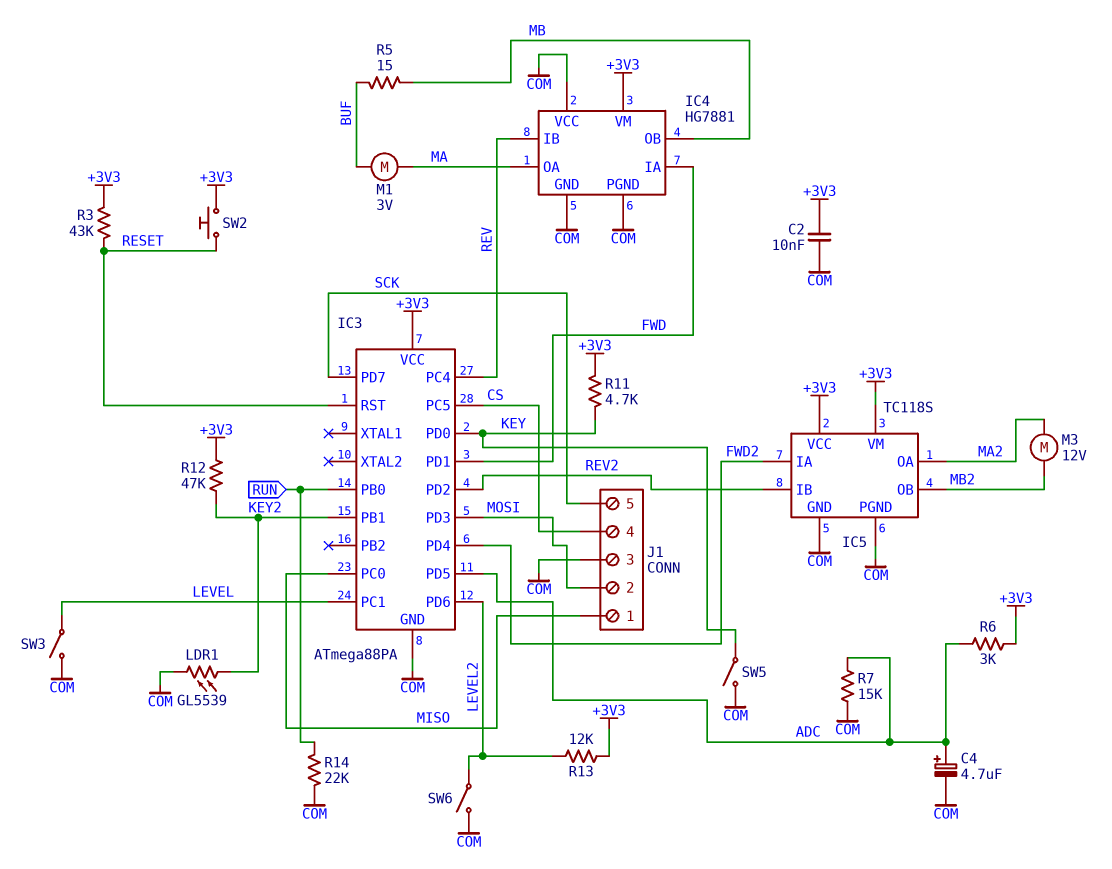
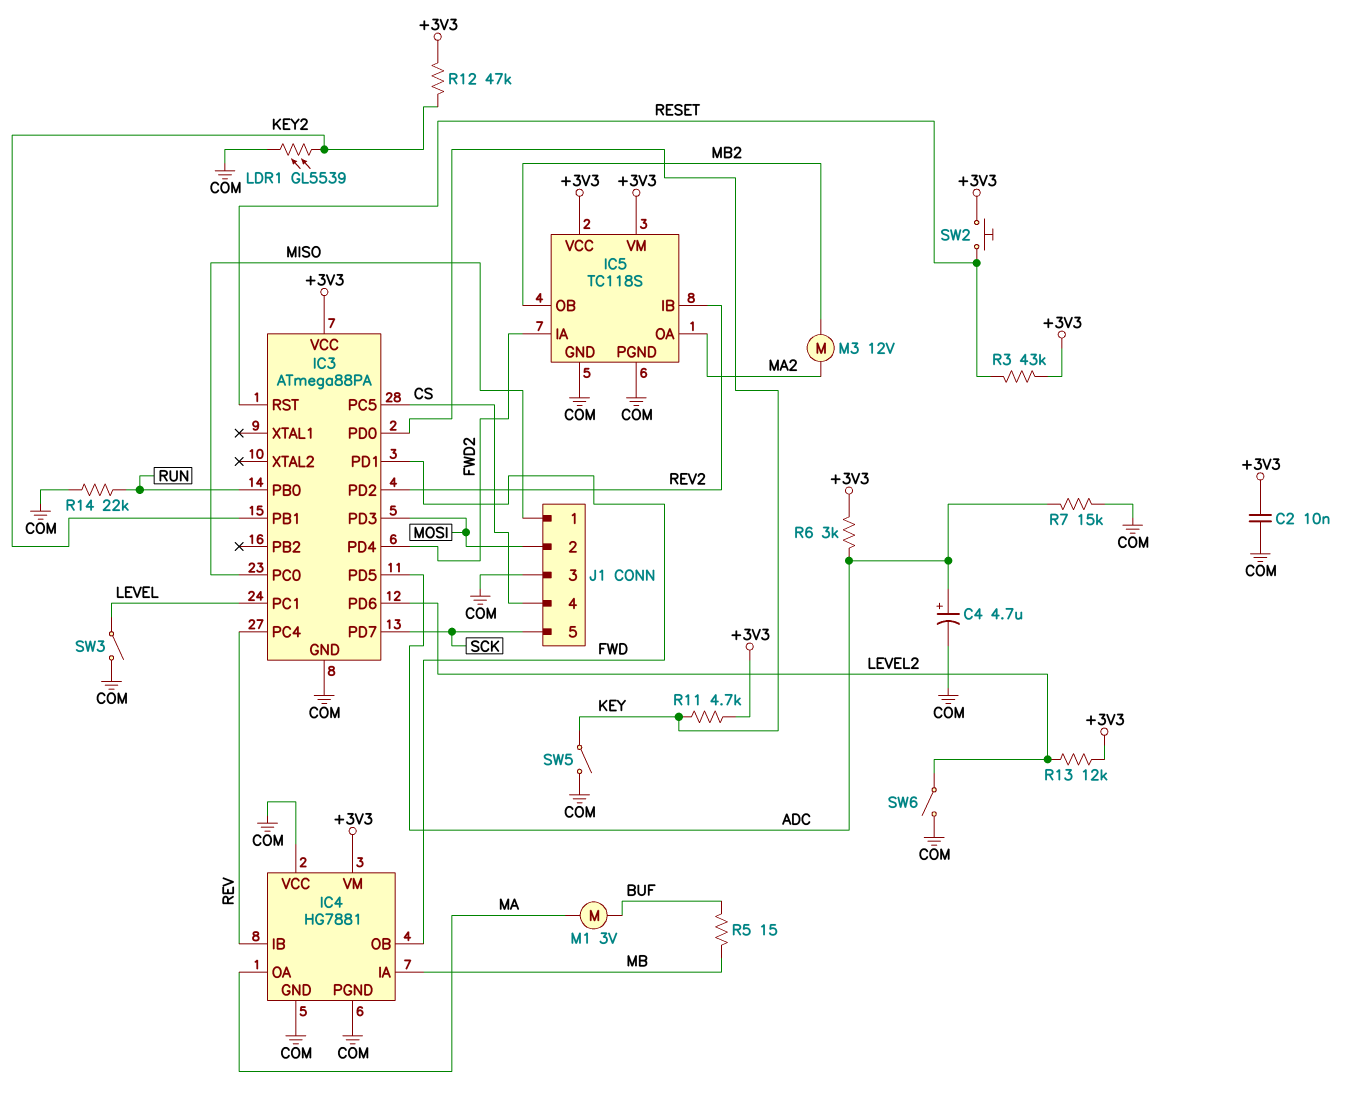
IC4 pin IA: FWD -> MB
IC4 pin OB: MB -> FWD

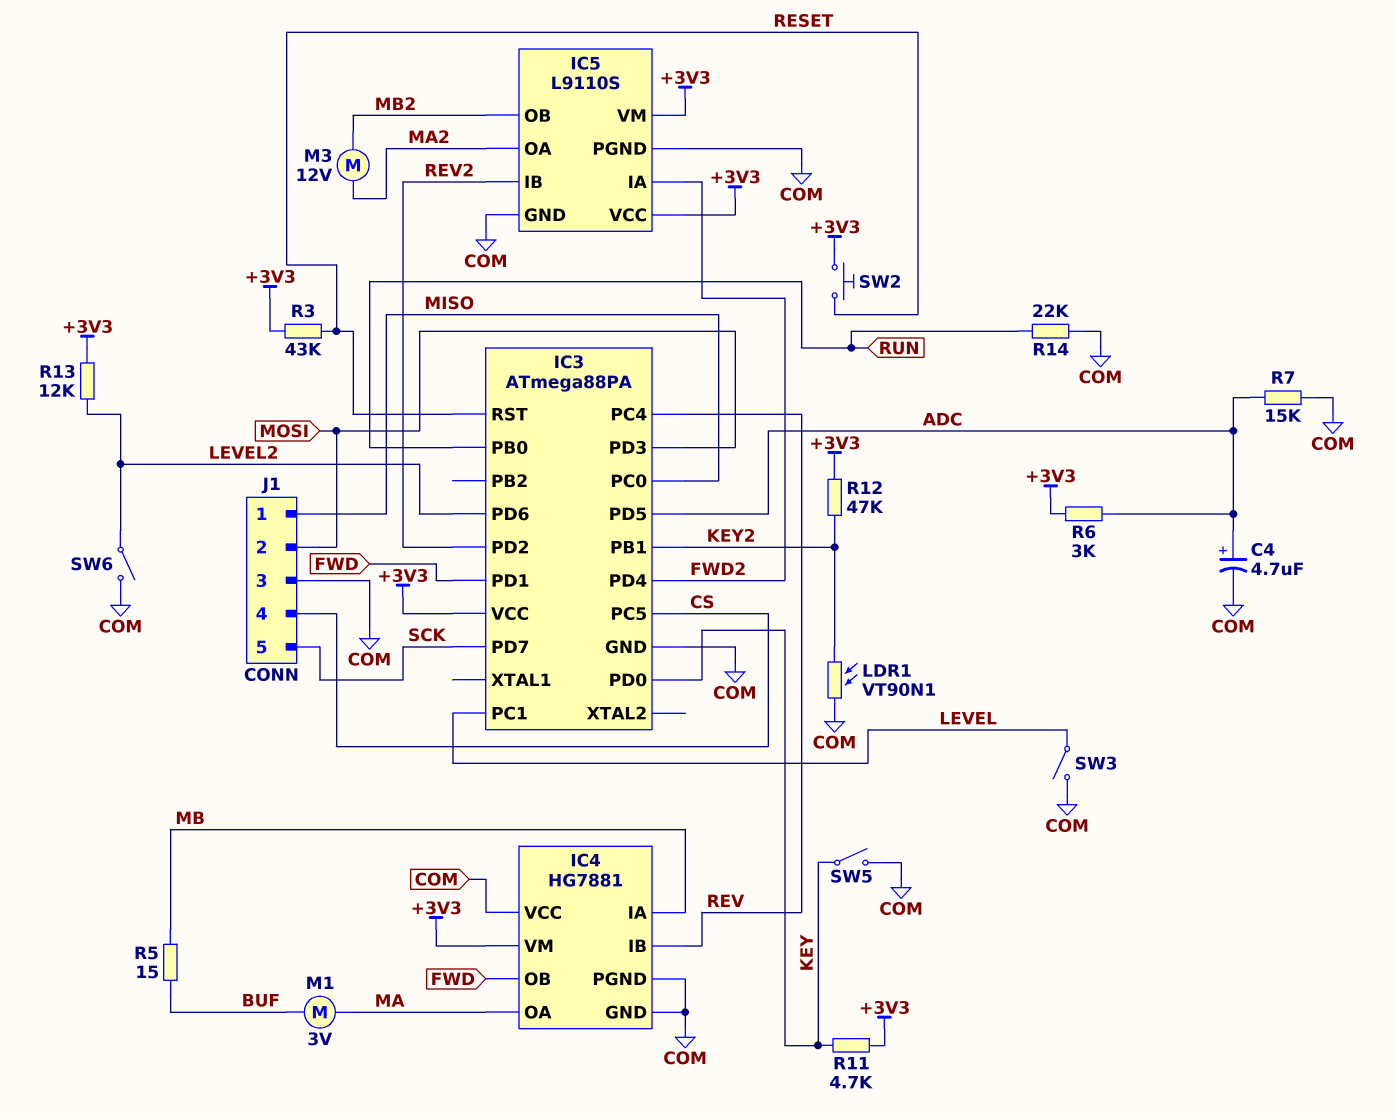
C2: 10nF (+3V3, COM) -> none
IC5: TC118S -> L9110S
LDR1: GL5539 (COM, KEY2) -> VT90N1 (COM, KEY2)

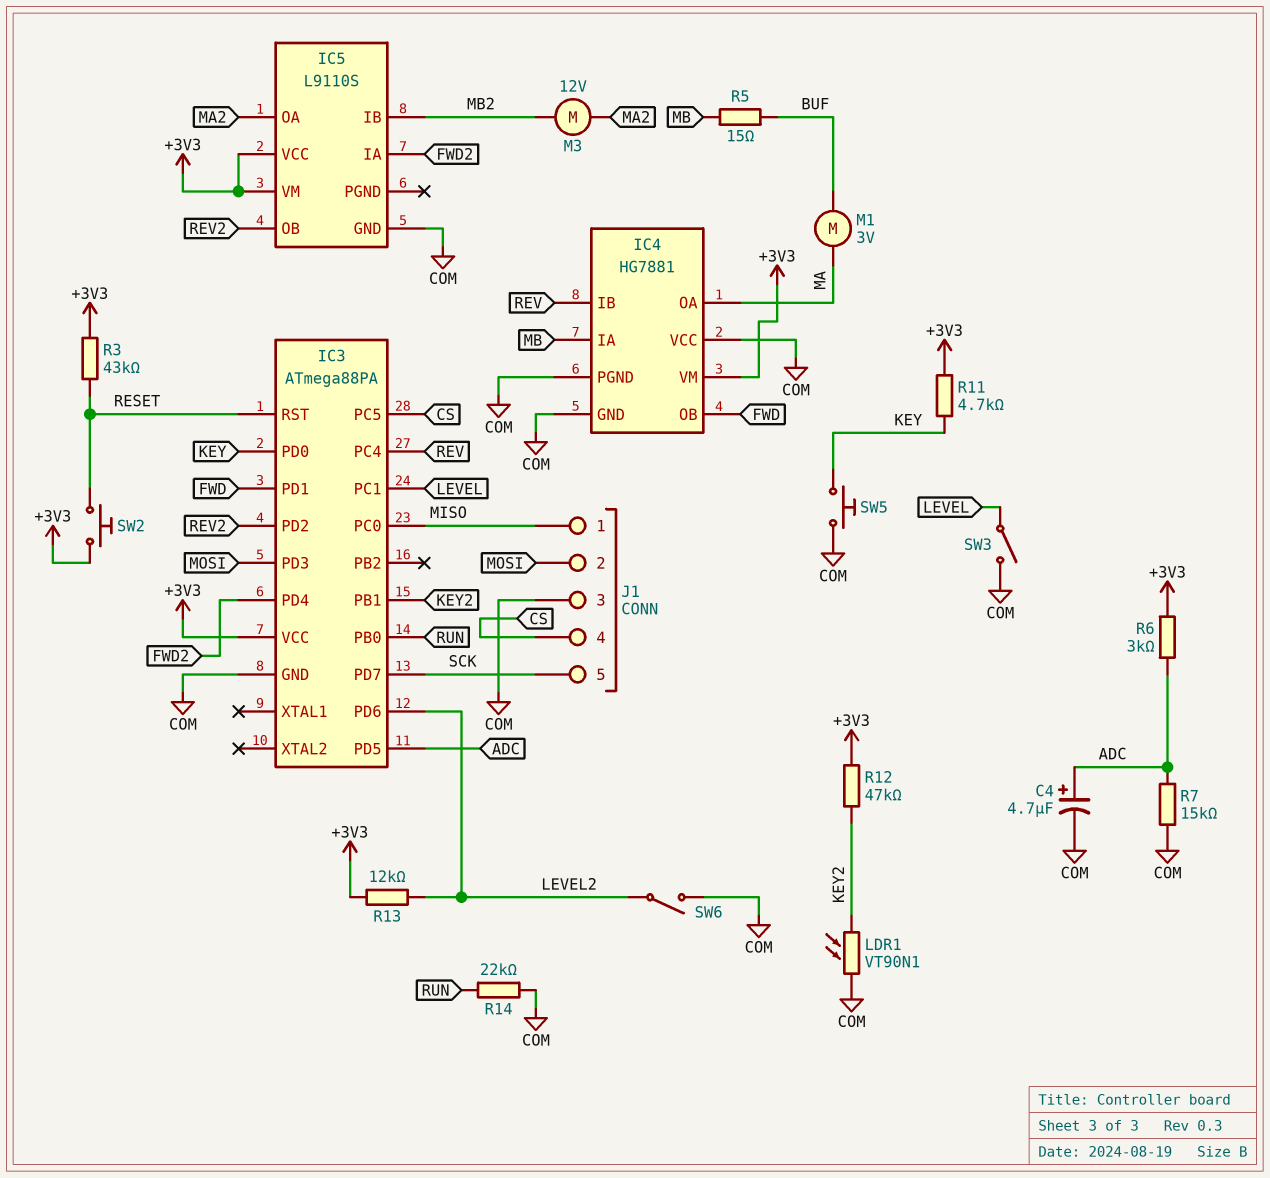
IC5 pin IB: REV2 -> MB2
IC5 pin OB: MB2 -> REV2
IC5 pin PGND: COM -> none
SW5: switch (COM, KEY) -> button (COM, KEY)

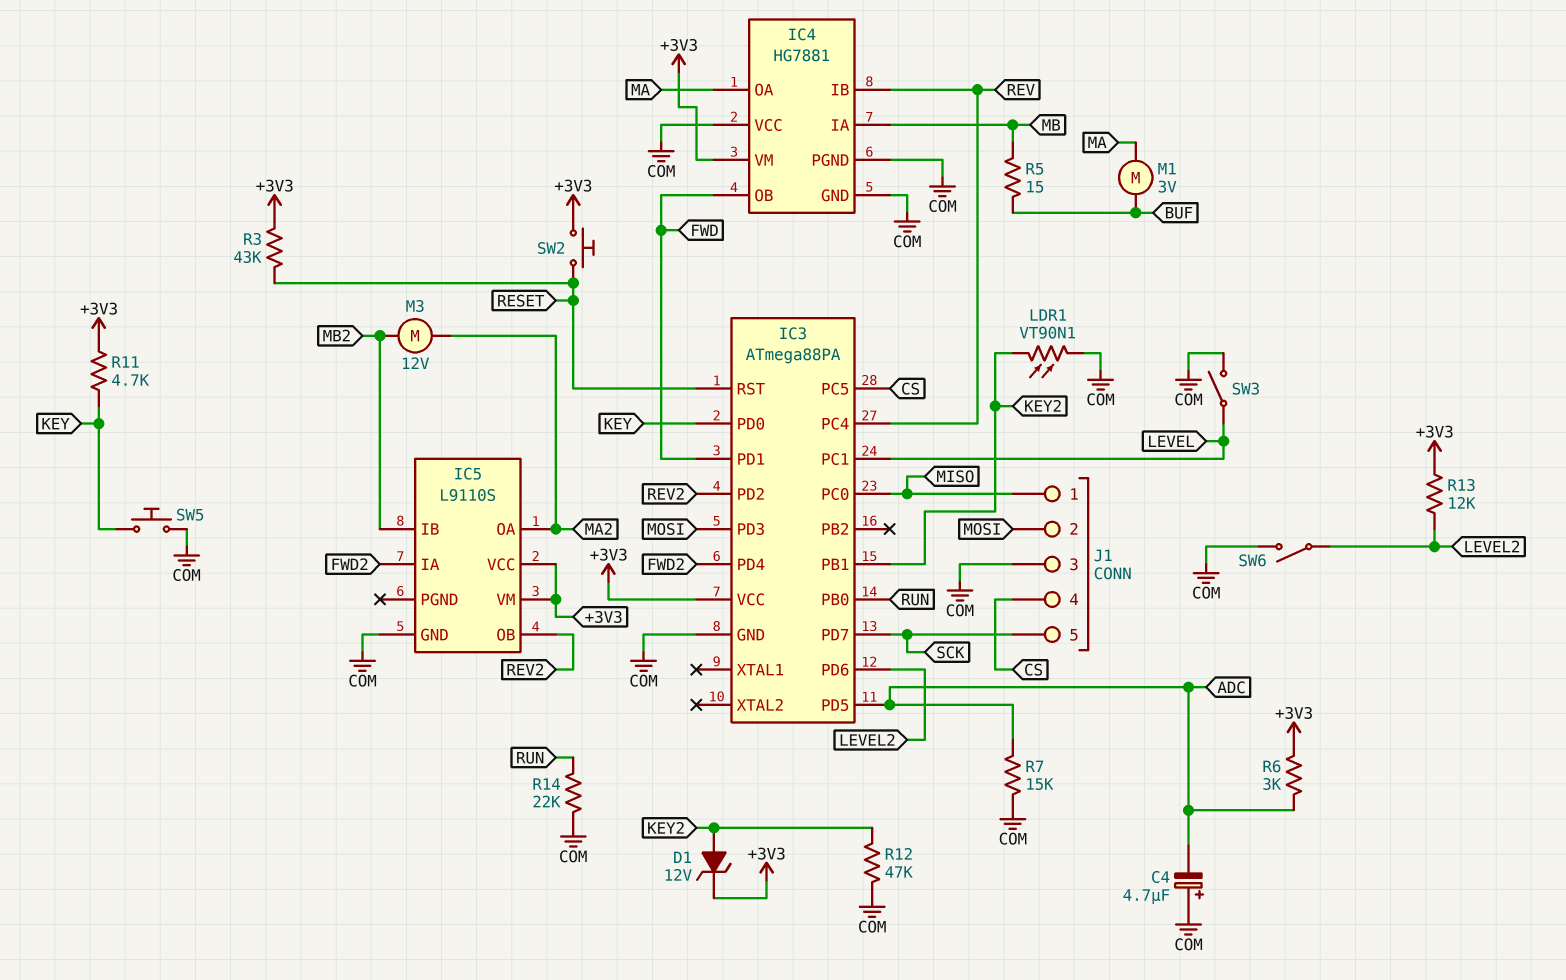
C4: 4.7uF (plus ADC, minus COM) -> 4.7uF (plus COM, minus ADC)
D1: none -> zener 12V (A KEY2, K +3V3)
R12: 47k (+3V3, KEY2) -> 47k (COM, KEY2)

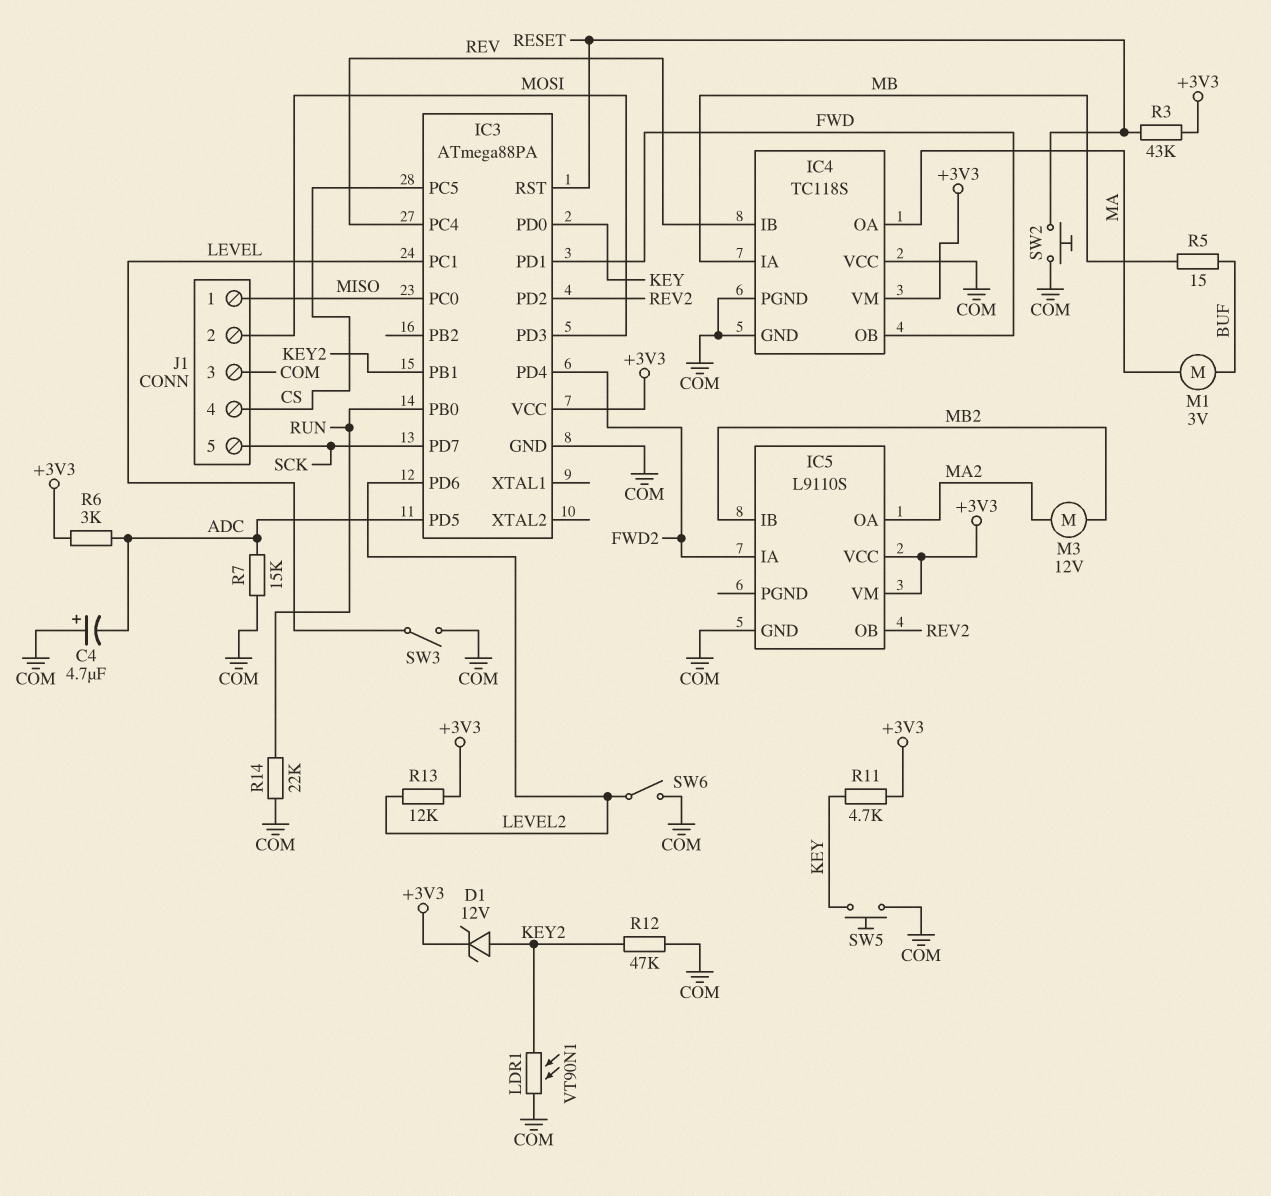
IC4: HG7881 -> TC118S
SW2: button (+3V3, RESET) -> button (COM, RESET)

